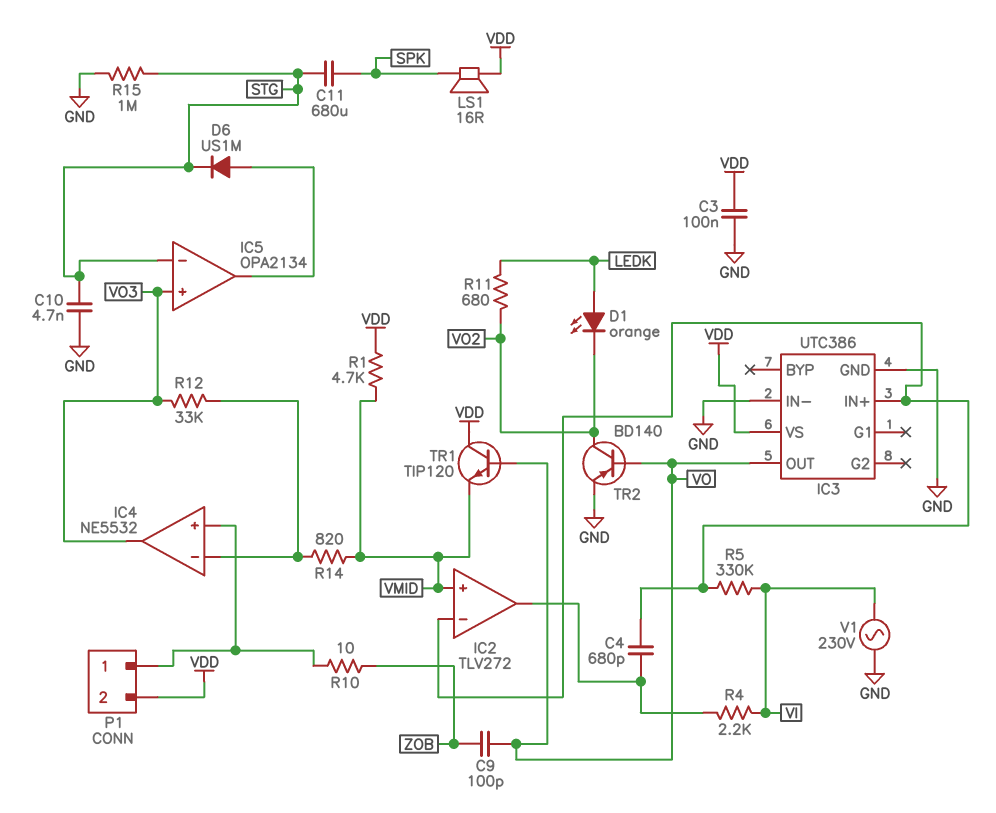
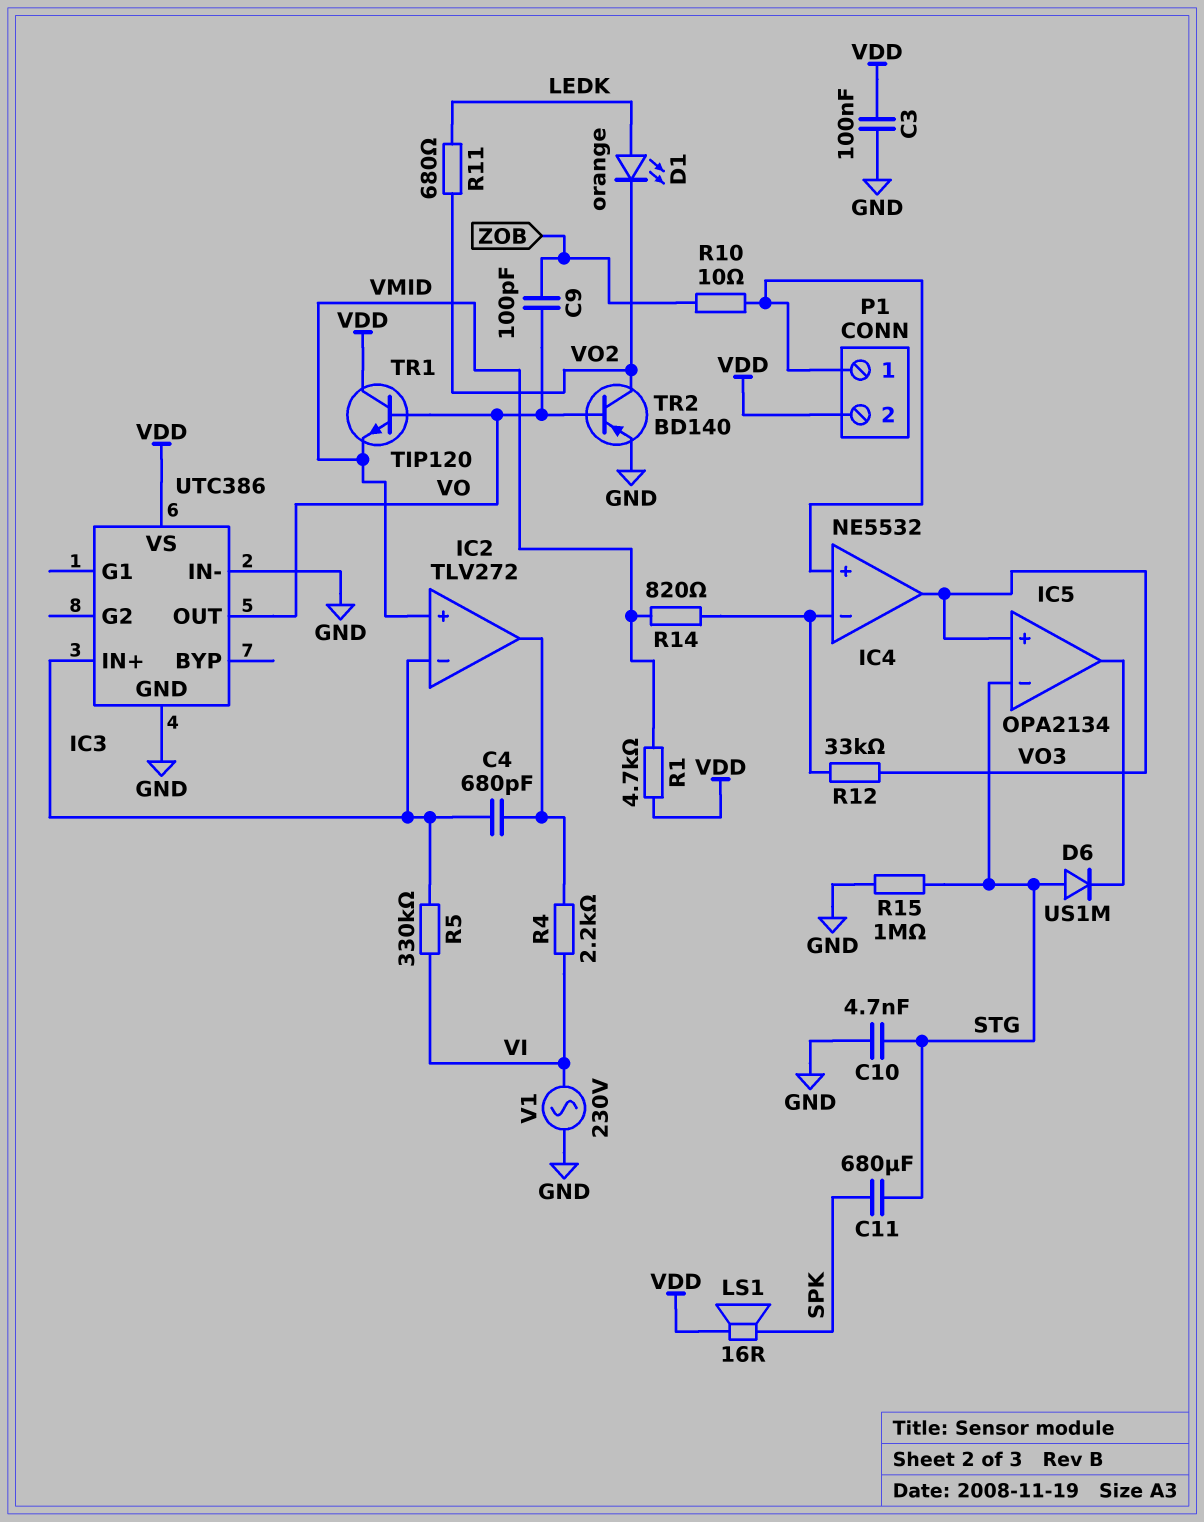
D6: diode US1M (A IC5/out, K STG) -> diode US1M (A STG, K IC5/out)

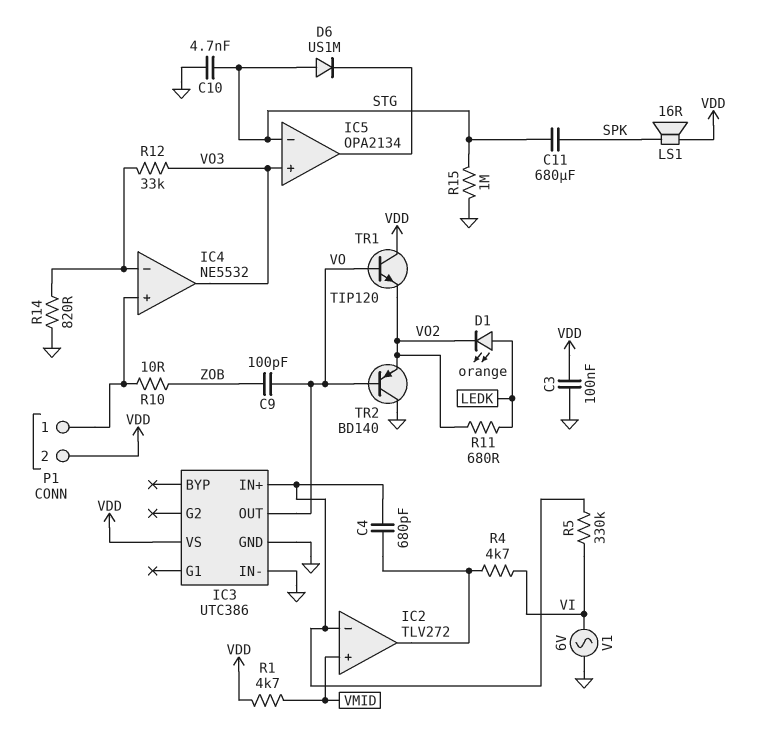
R4: 2.2k (IC2/out, VI) -> 4.7k (IC2/out, VI)
R14: 820 (IC4/in-, VMID) -> 820 (GND, IC4/in-)
TR1: NPN TIP120 (B VO, C VDD, E VMID) -> NPN TIP120 (B VO, C VDD, E VO2)
TR2: PNP BD140 (B VO, C VO2, E GND) -> PNP BD140 (B VO, C GND, E VO2)
V1: AC 230V (GND, VI) -> AC 6V (GND, VI)

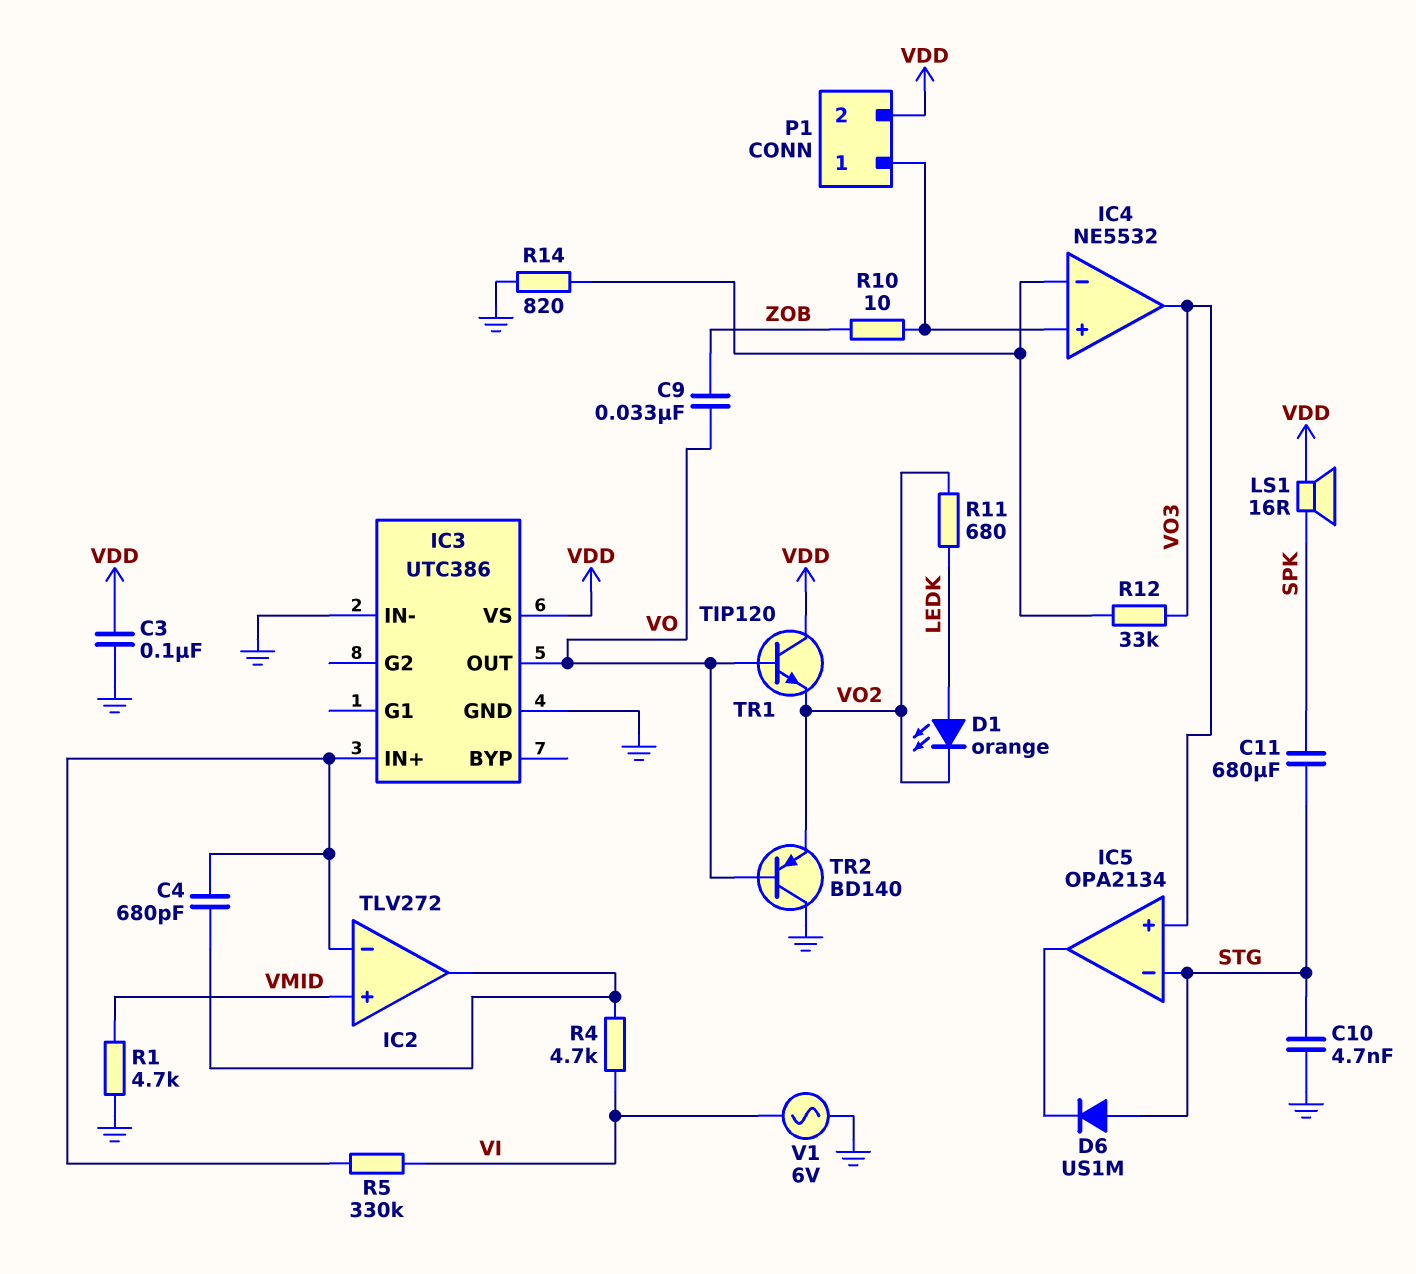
C9: 100pF (VO, ZOB) -> 33nF (VO, ZOB)
R1: 4.7k (VDD, VMID) -> 4.7k (GND, VMID)
R15: 1M (GND, STG) -> none

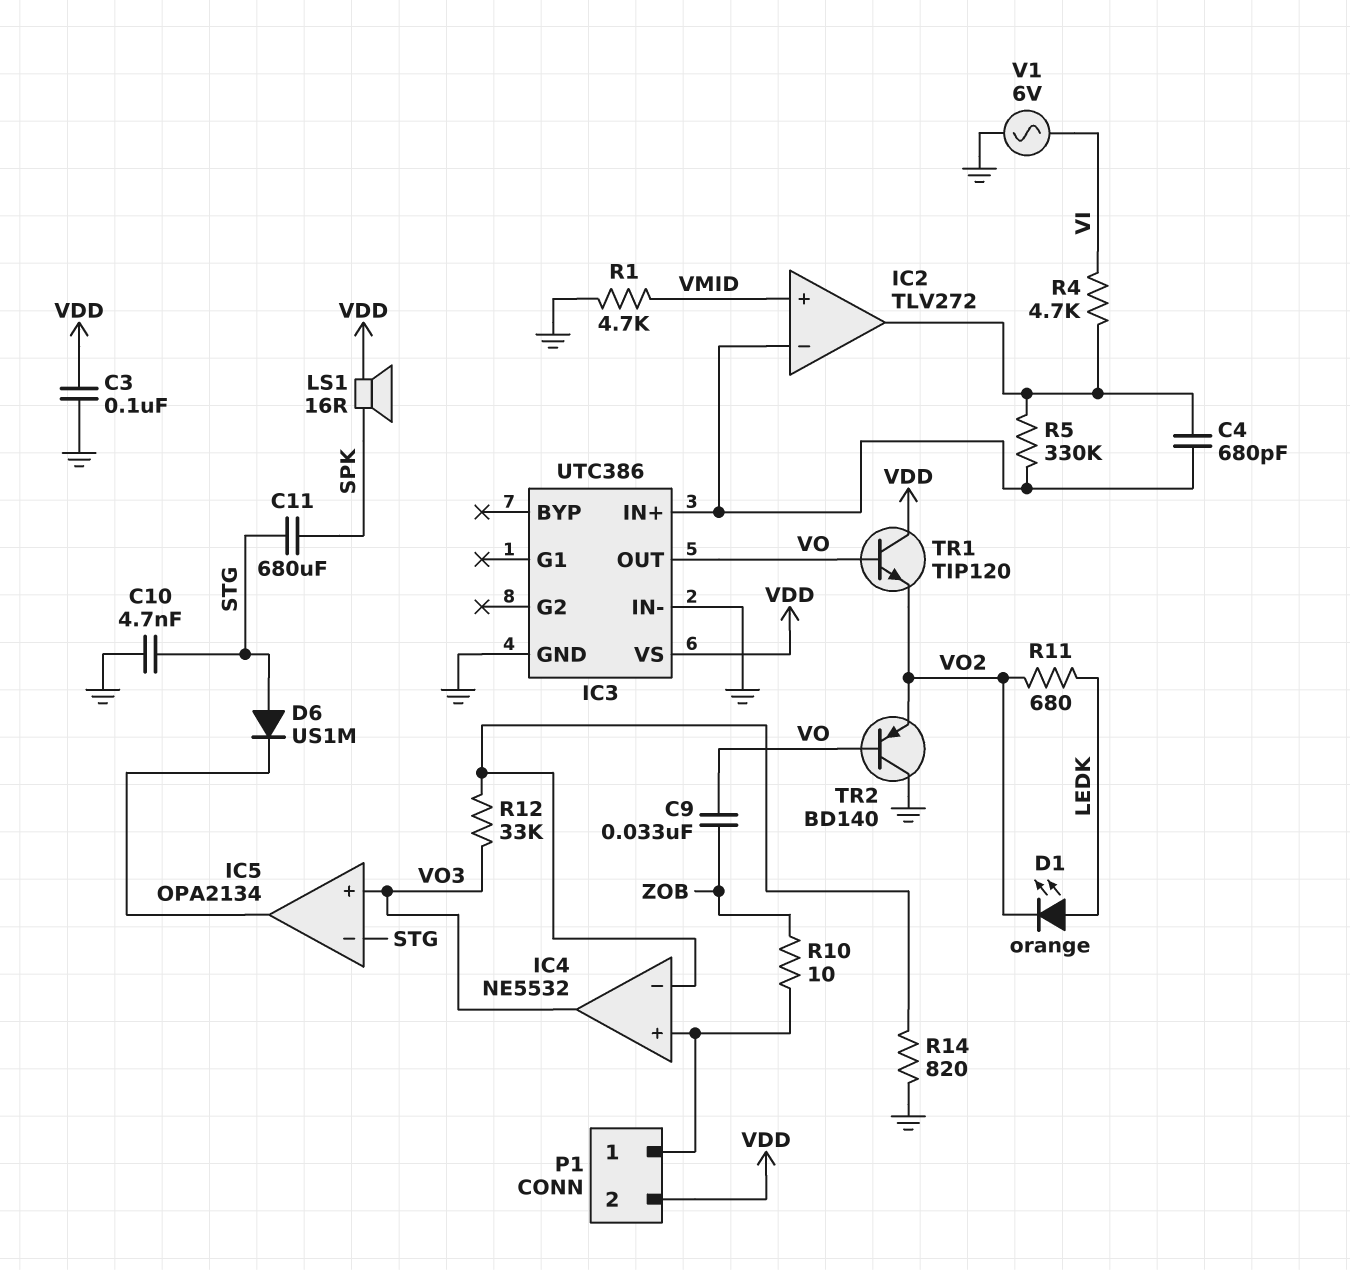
R5: 330k (IC2/in-, VI) -> 330k (IC2/in-, IC2/out)

